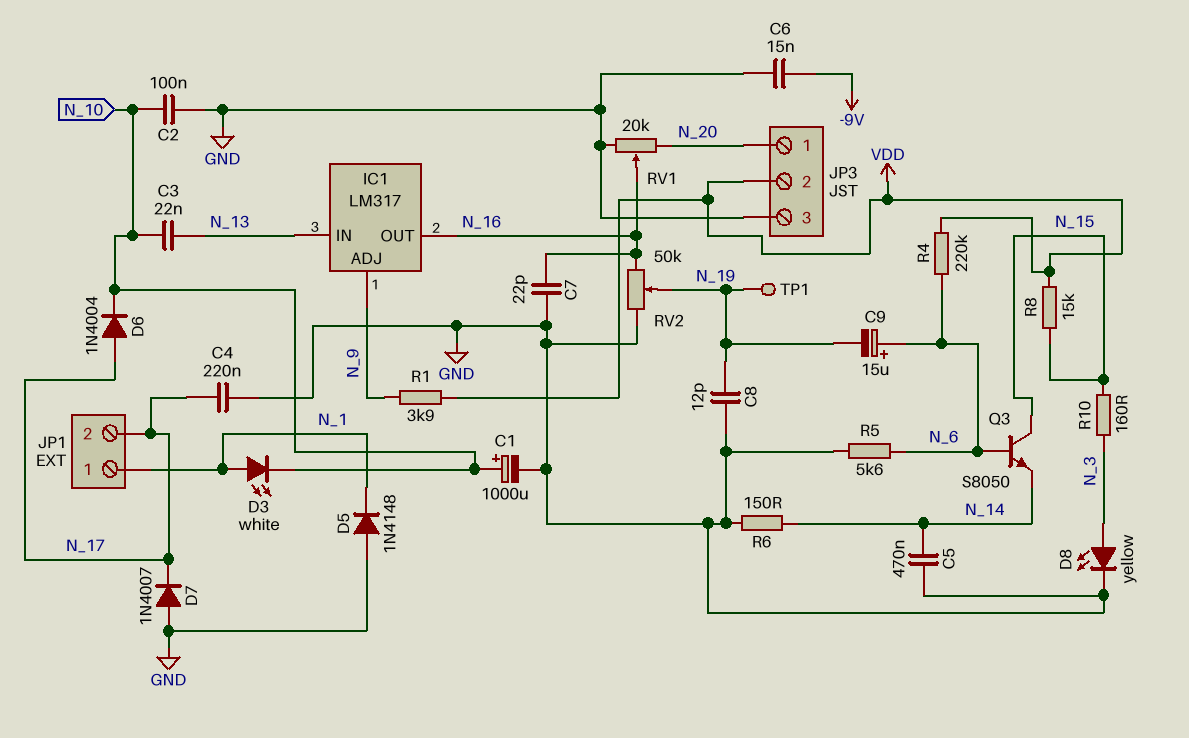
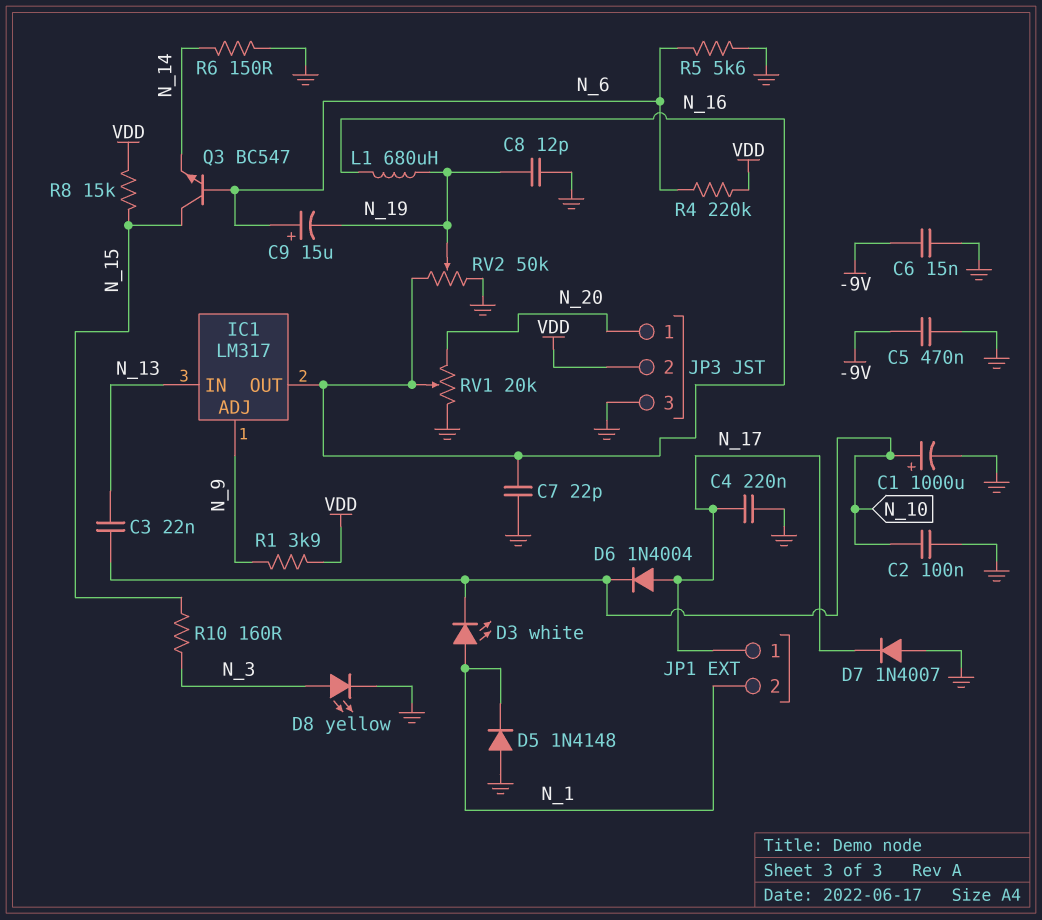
C5: 470nF (GND, N_14) -> 470nF (-9V, GND)
JP1 pin 1: N_1 -> N_17
JP1 pin 2: N_17 -> N_1
L1: none -> 680uH (N_16, N_19)
Q3: NPN S8050 (B N_6, C N_15, E N_14) -> NPN BC547 (B N_6, C N_15, E N_14)
TP1: test point (N_19) -> none

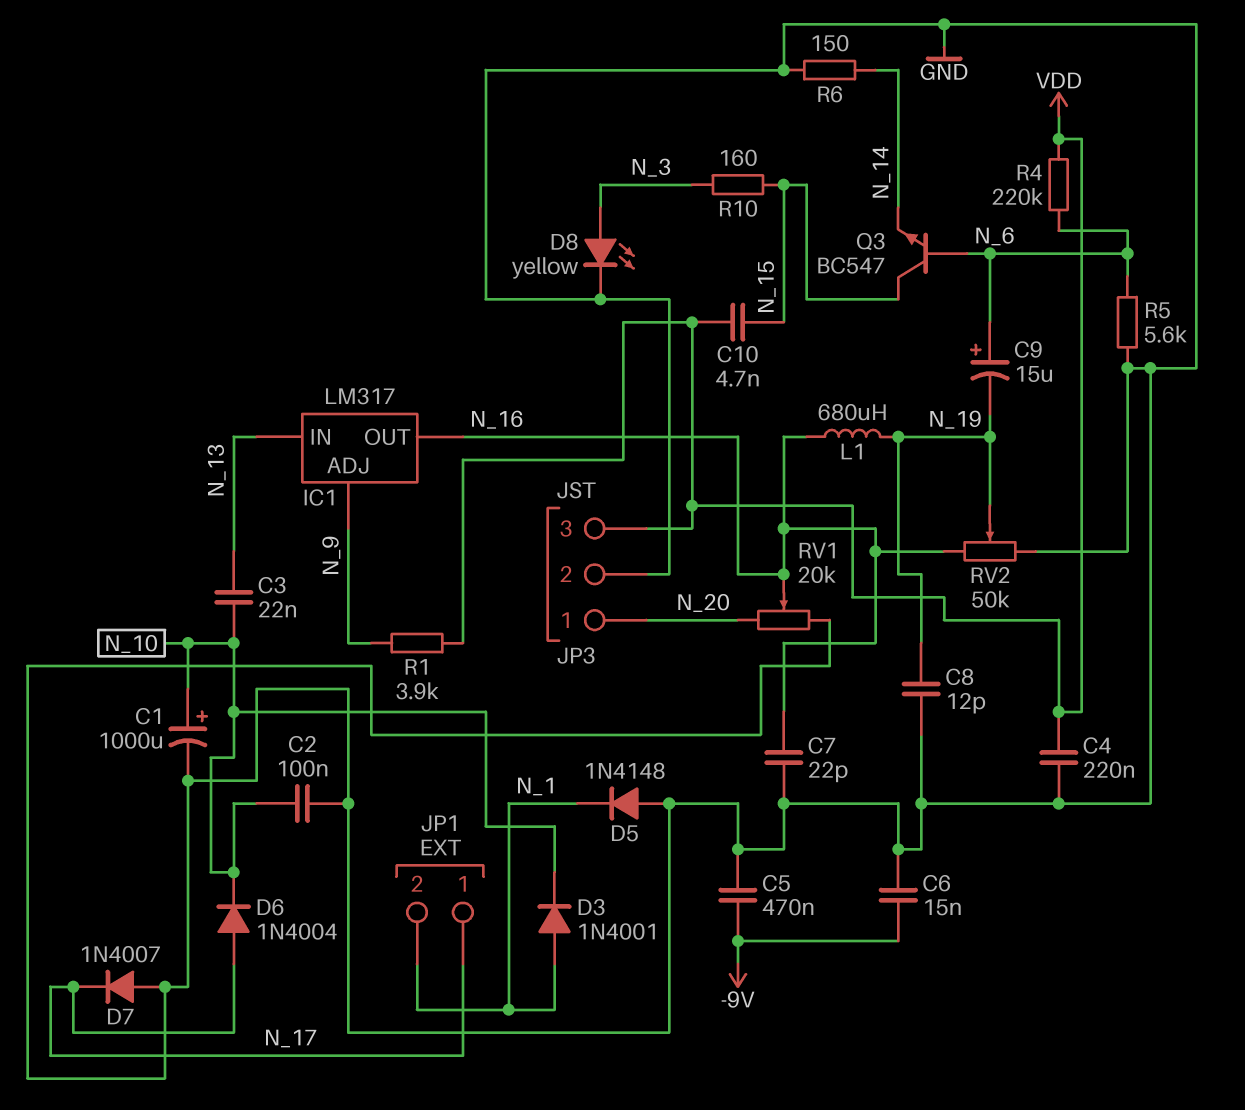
C4: 220nF (GND, N_17) -> 220nF (GND, VDD)
C10: none -> 4.7nF (N_15, VDD)
D3: LED white (A N_1, K N_10) -> diode 1N4001 (A N_1, K N_10)
JP3 pin 2: VDD -> GND
JP3 pin 3: GND -> VDD
R8: 15k (N_15, VDD) -> none

